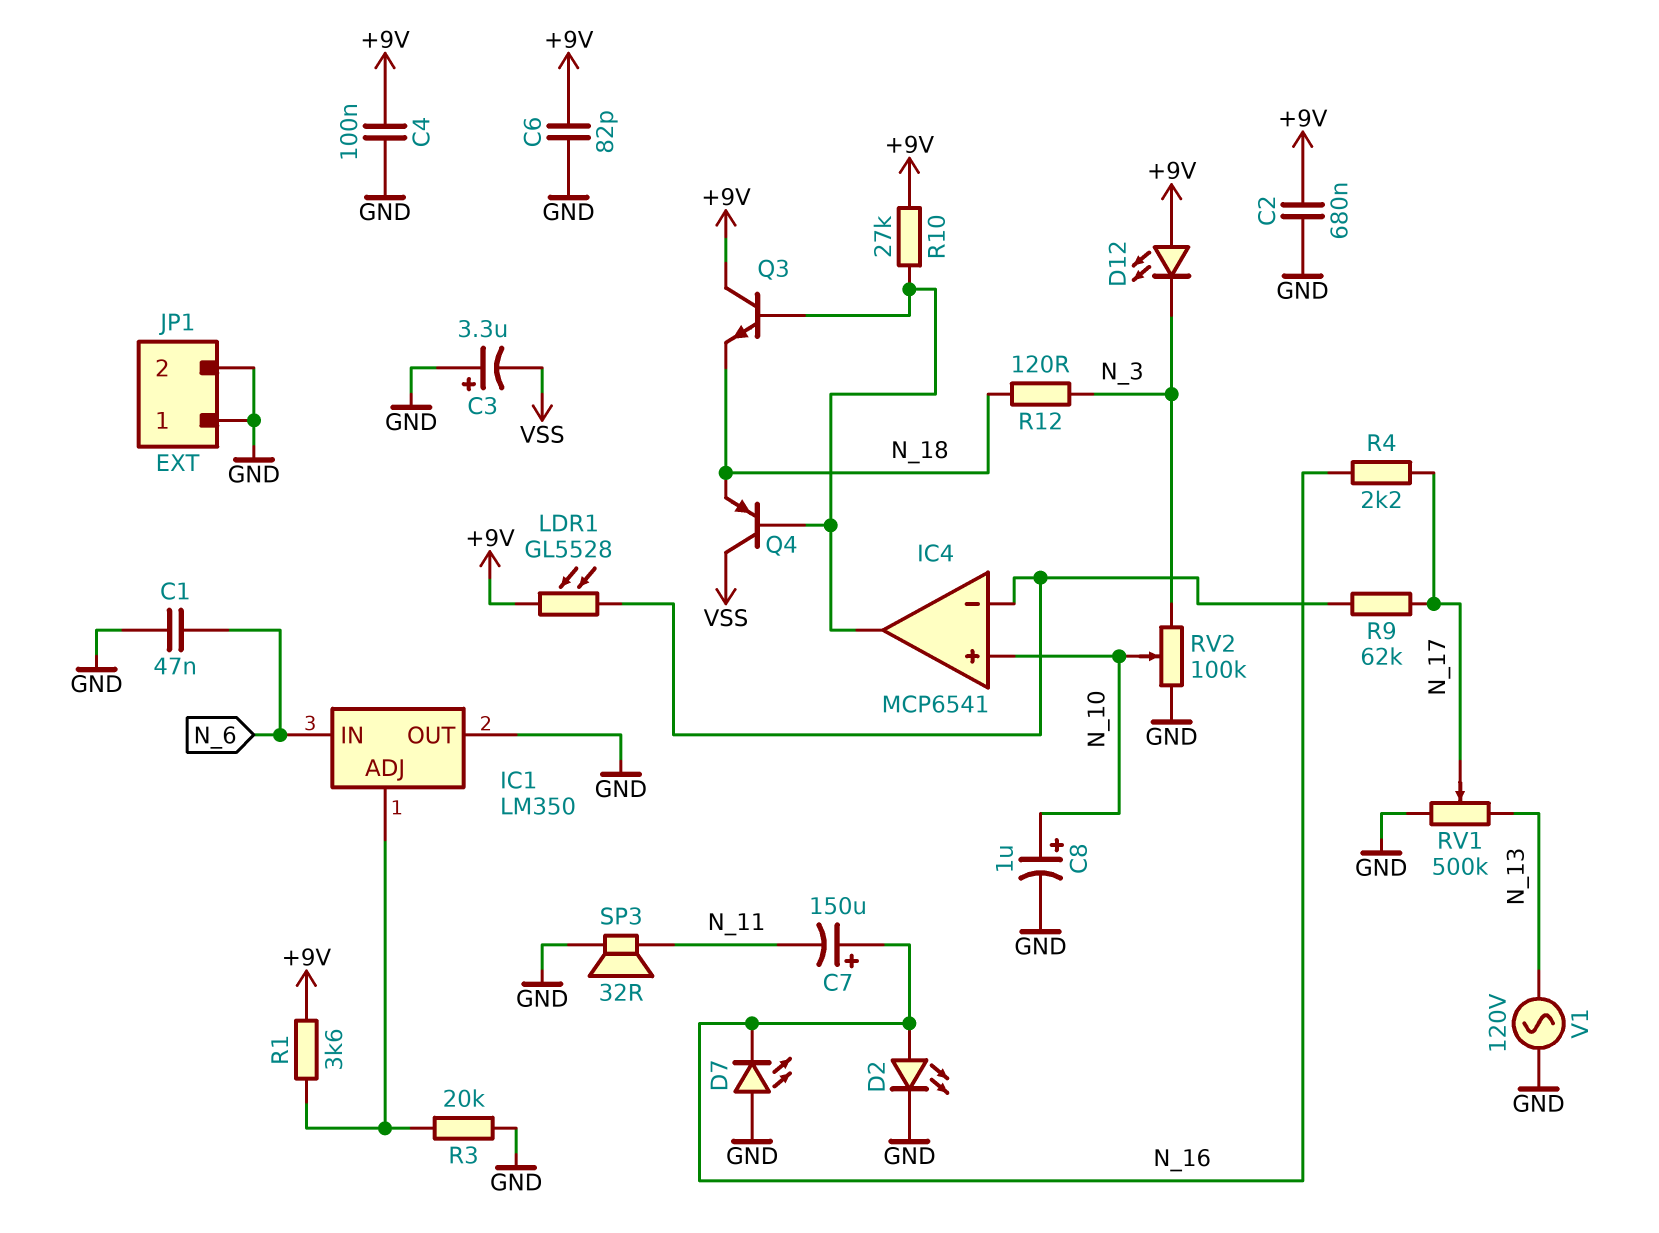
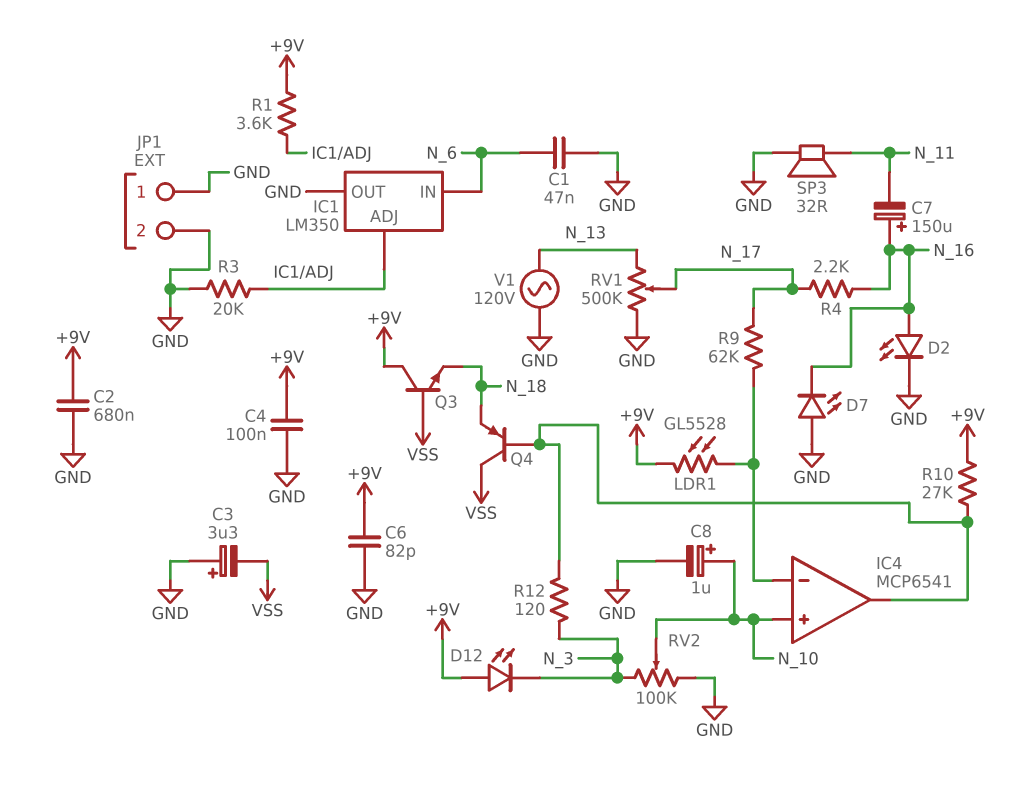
Q3: NPN (B IC4/out, C +9V, E N_18) -> NPN (B VSS, C +9V, E N_18)
R12: 120 (N_3, N_18) -> 120 (IC4/out, N_3)

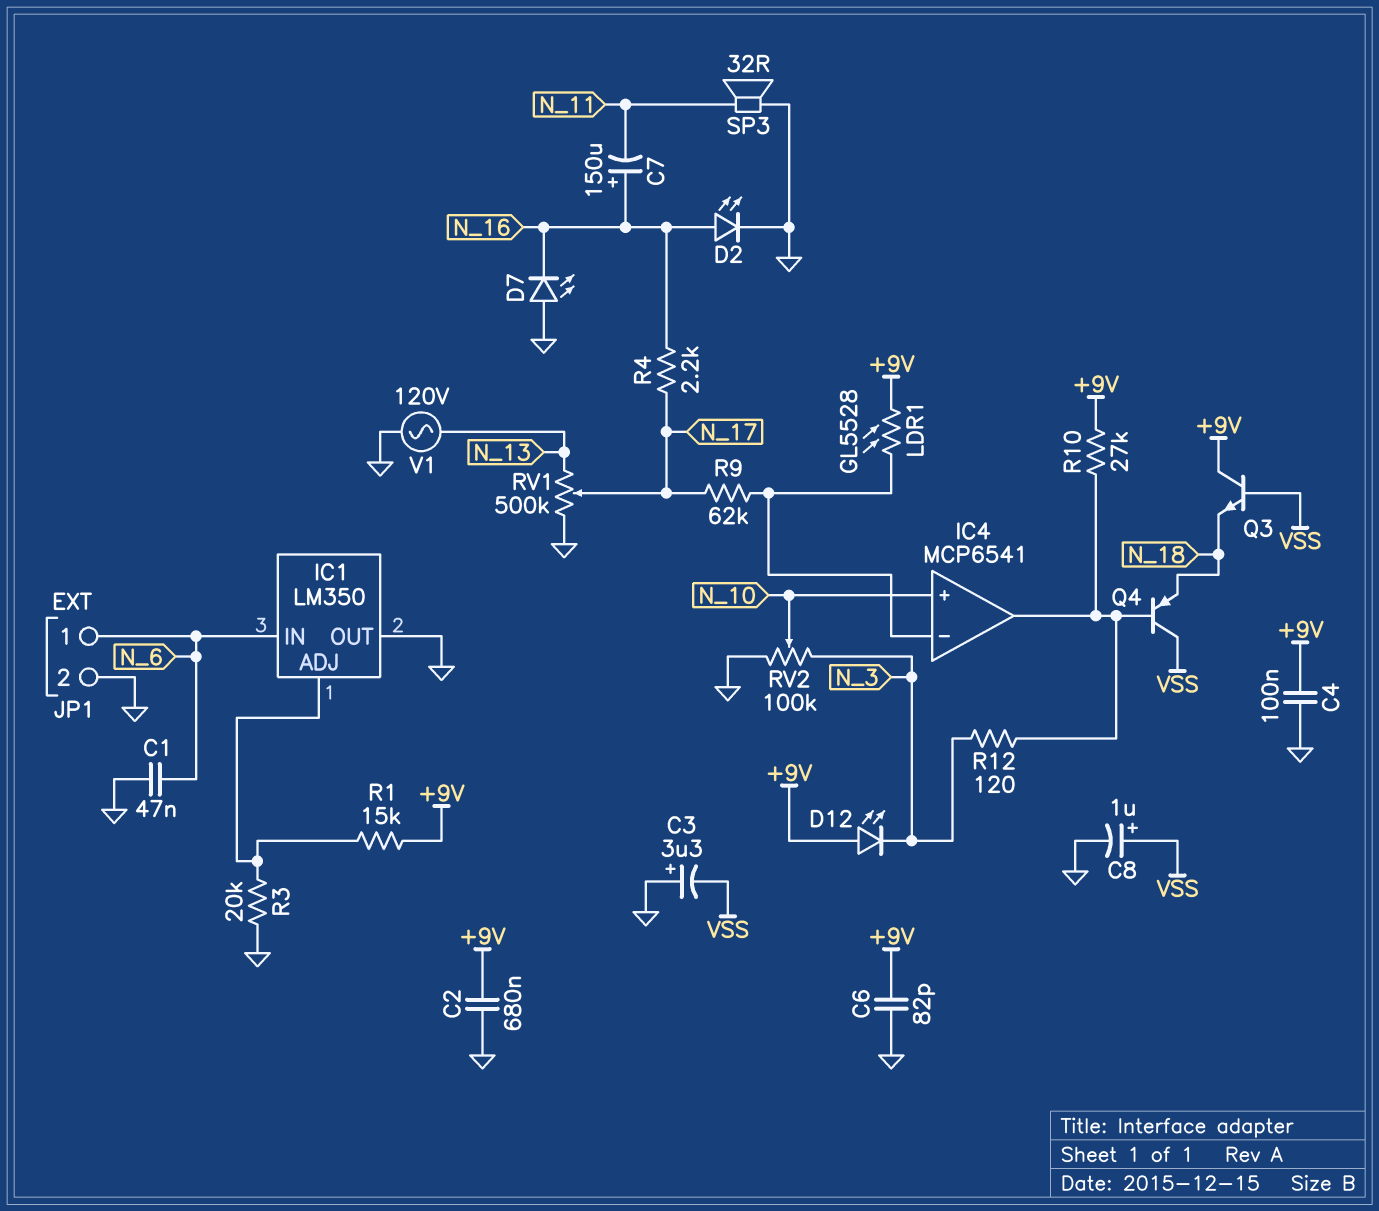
C8: 1uF (plus N_10, minus GND) -> 1uF (plus VSS, minus GND)
JP1 pin 1: GND -> N_6
R1: 3.6k (+9V, IC1/ADJ) -> 15k (+9V, IC1/ADJ)

